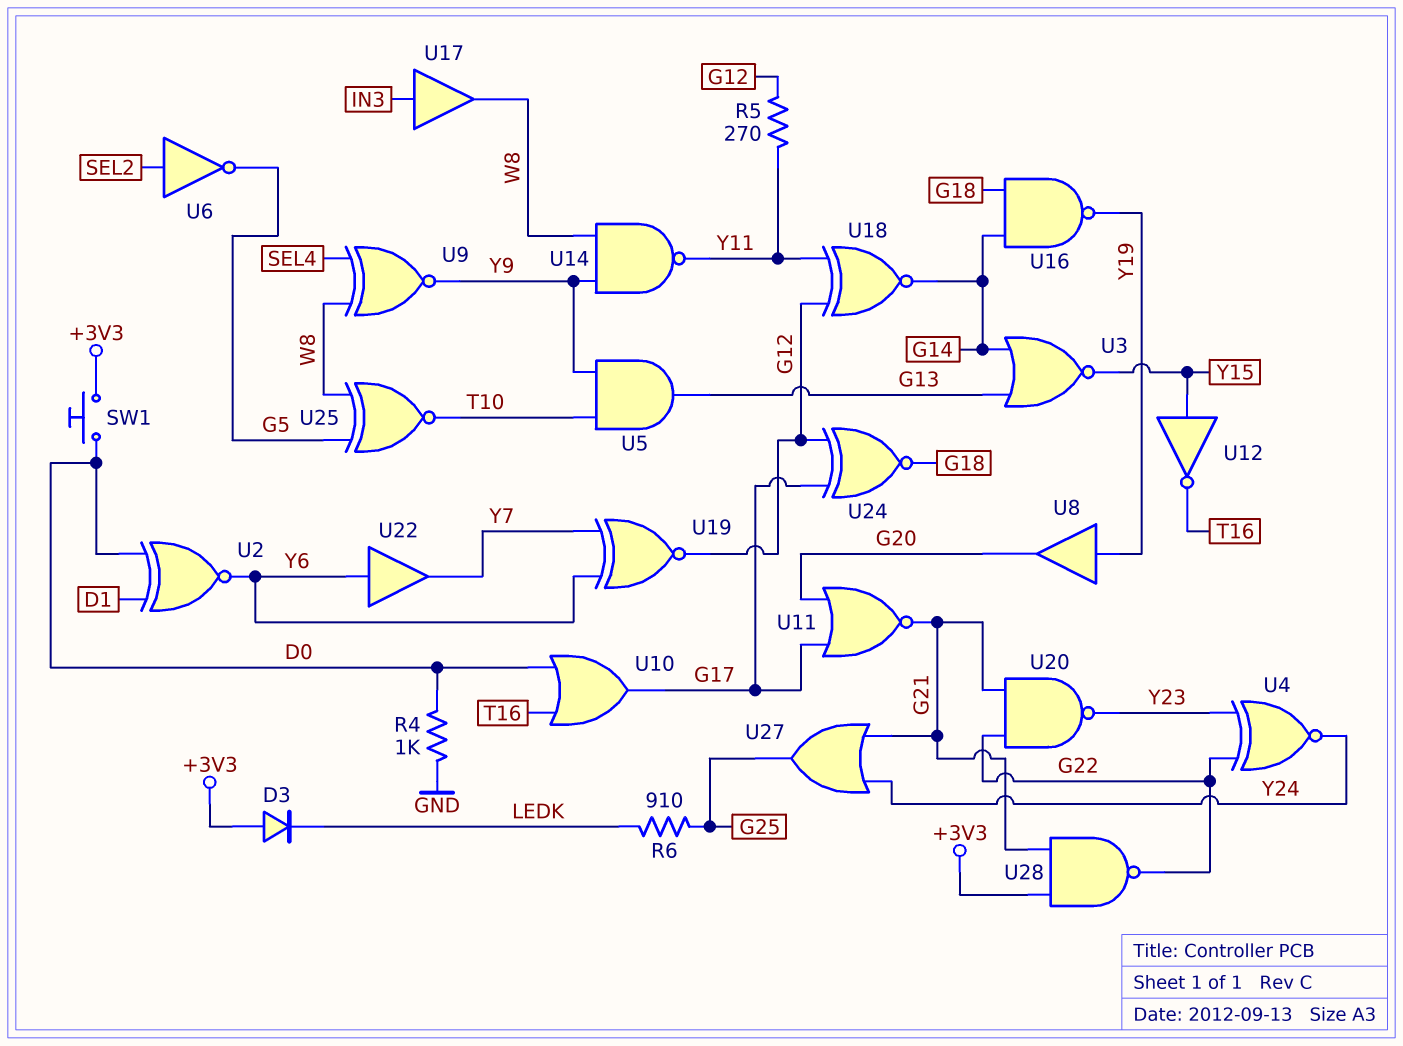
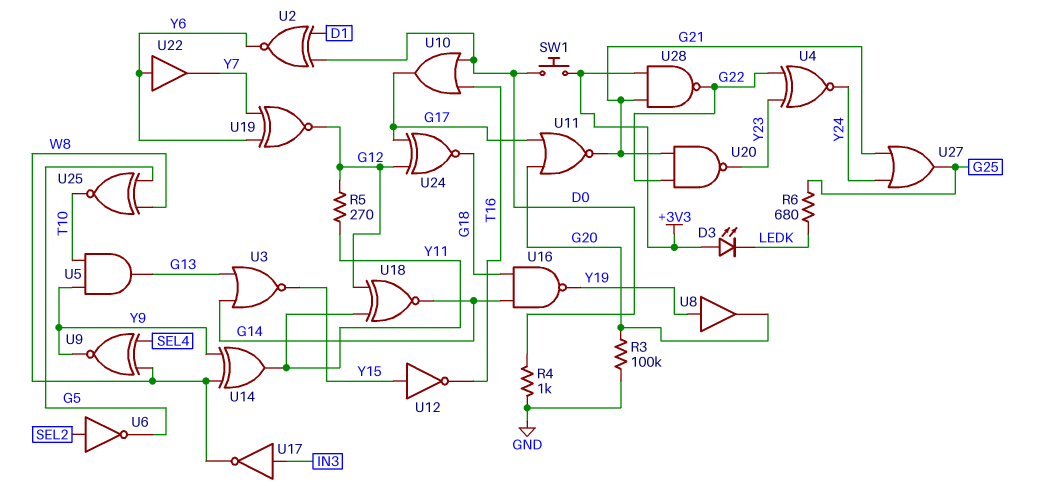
D3: diode (A +3V3, K LEDK) -> LED (A +3V3, K LEDK)
R3: none -> 100k (G20, GND)
R6: 910 (G25, LEDK) -> 680 (G25, LEDK)
U14: NAND (in W8, in Y9, out Y11) -> XOR (in W8, in Y9, out Y11)
U17: buffer (in IN3, out W8) -> NOT (in IN3, out W8)

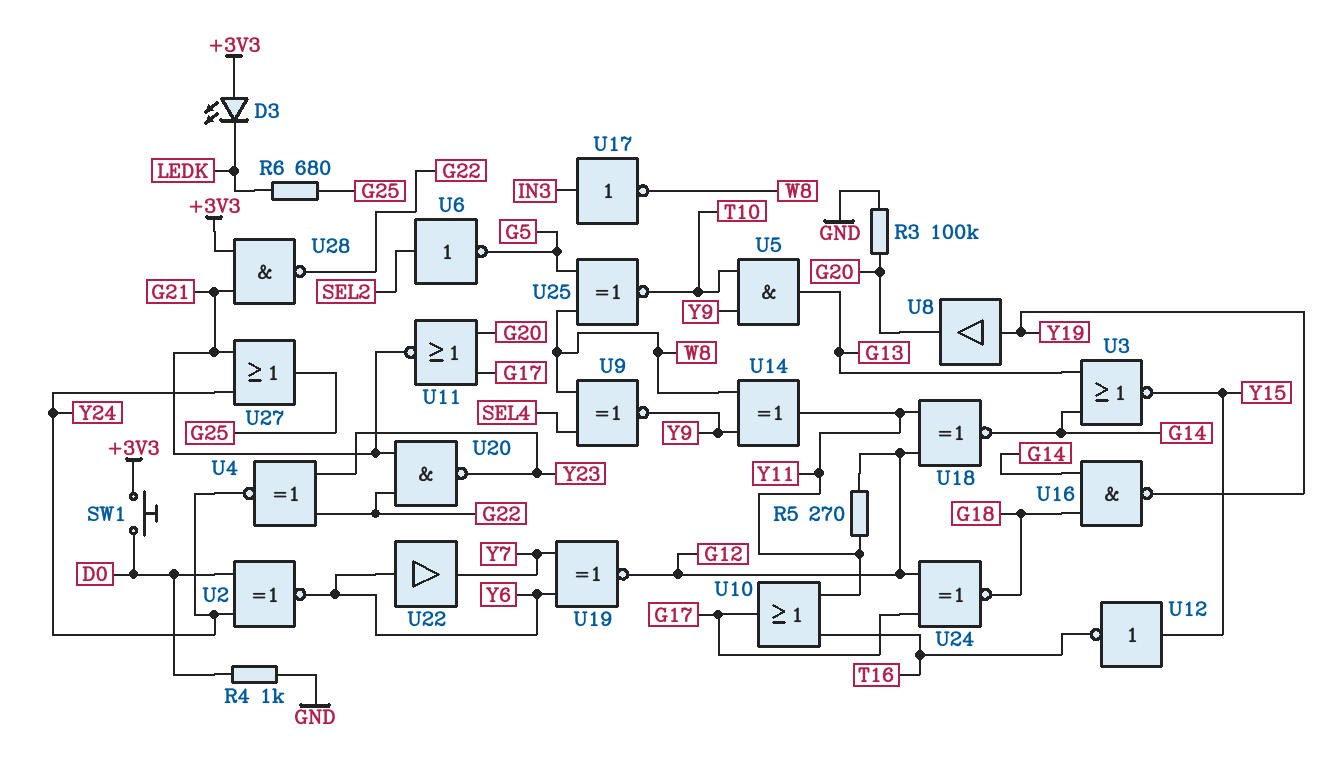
U2: XNOR (in D0, in D1, out Y6) -> XNOR (in D0, in Y24, out Y6)
U10: OR (in D0, in T16, out G17) -> OR (in T16, in Y11, out G17)

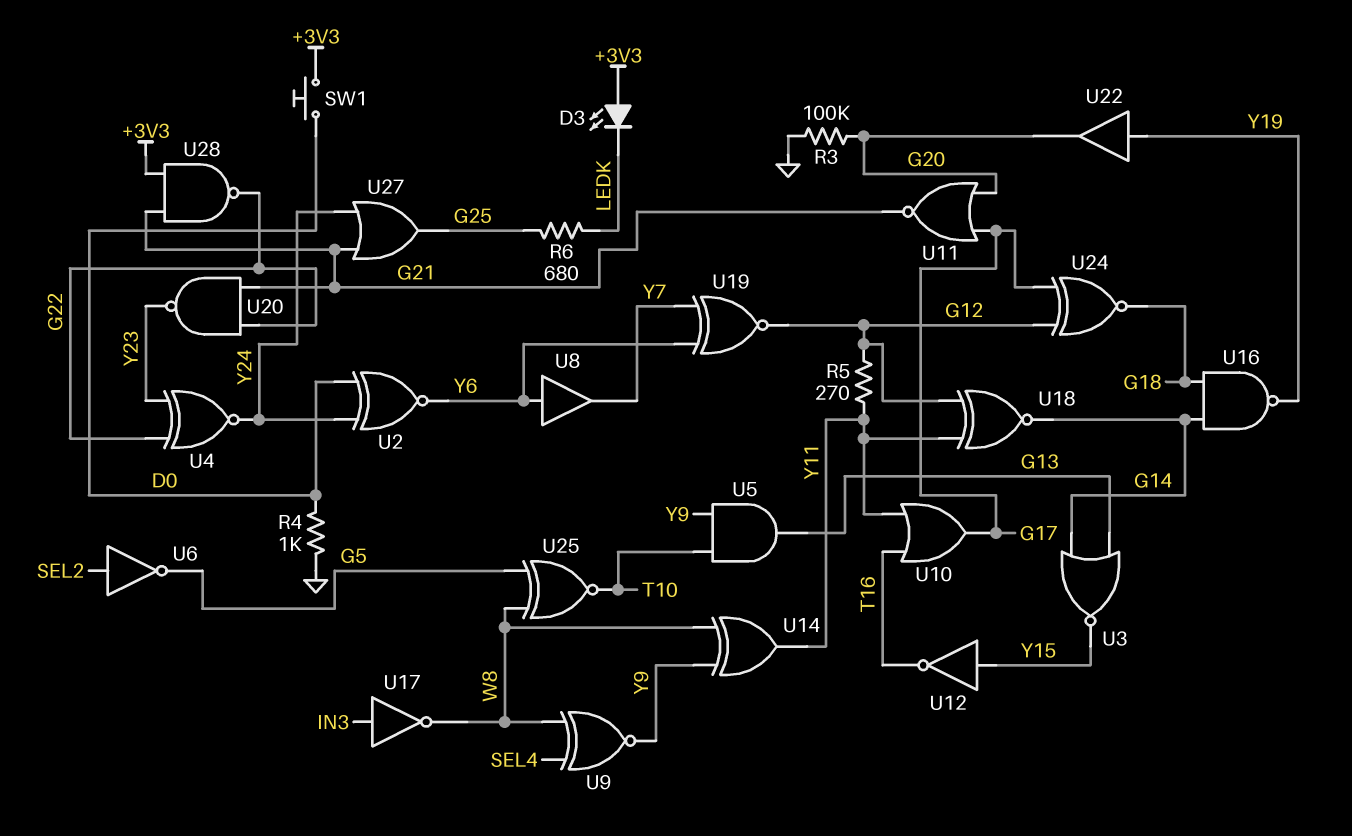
U8: buffer (in Y19, out G20) -> buffer (in Y6, out Y7)
U22: buffer (in Y6, out Y7) -> buffer (in Y19, out G20)

